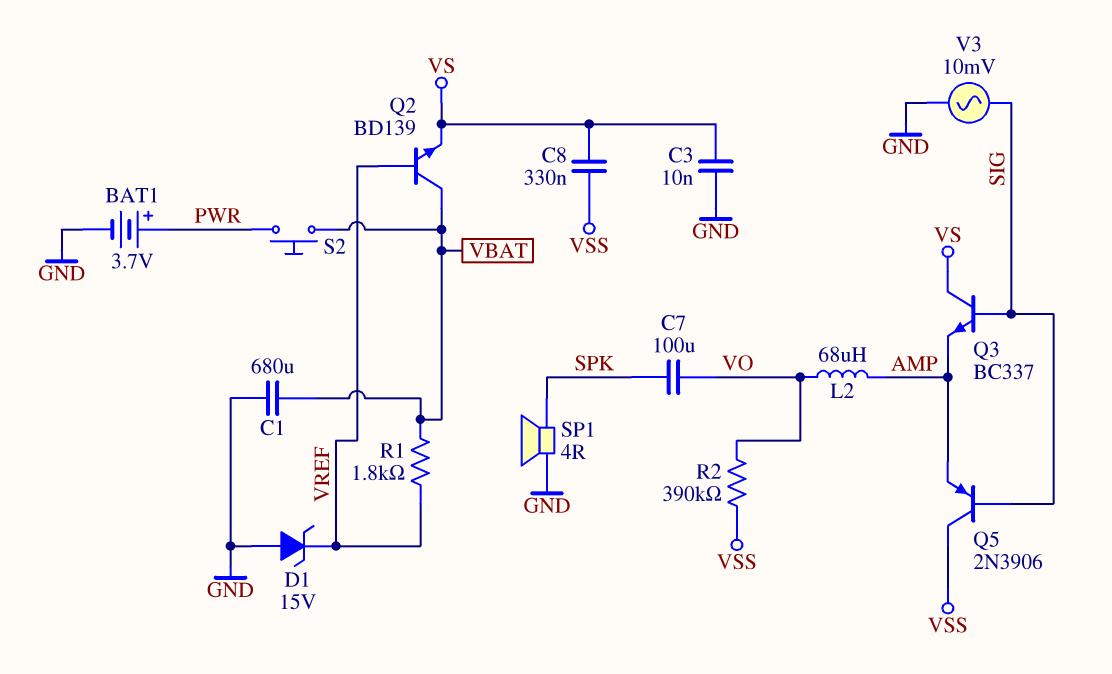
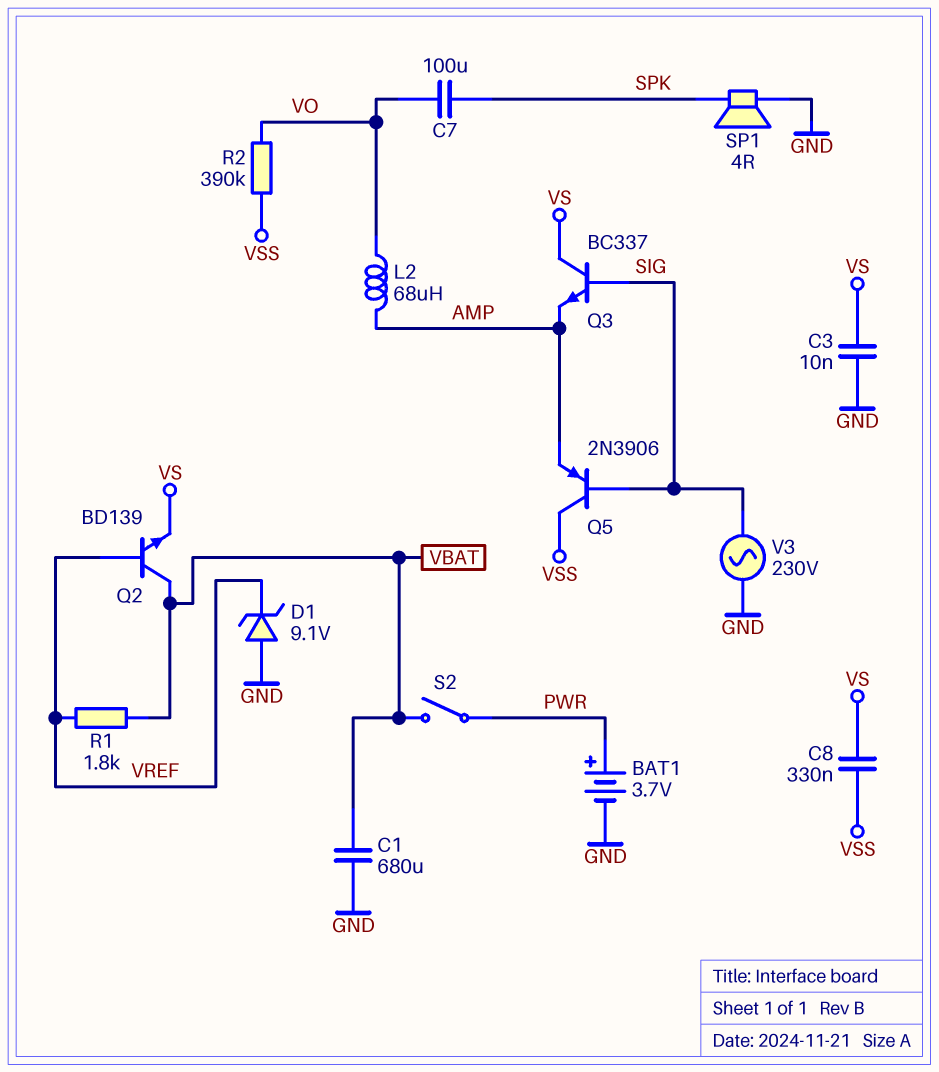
D1: zener 15V (A GND, K VREF) -> zener 9.1V (A GND, K VREF)
S2: button (PWR, VBAT) -> switch (PWR, VBAT)
V3: AC 10mV (GND, SIG) -> AC 230V (GND, SIG)

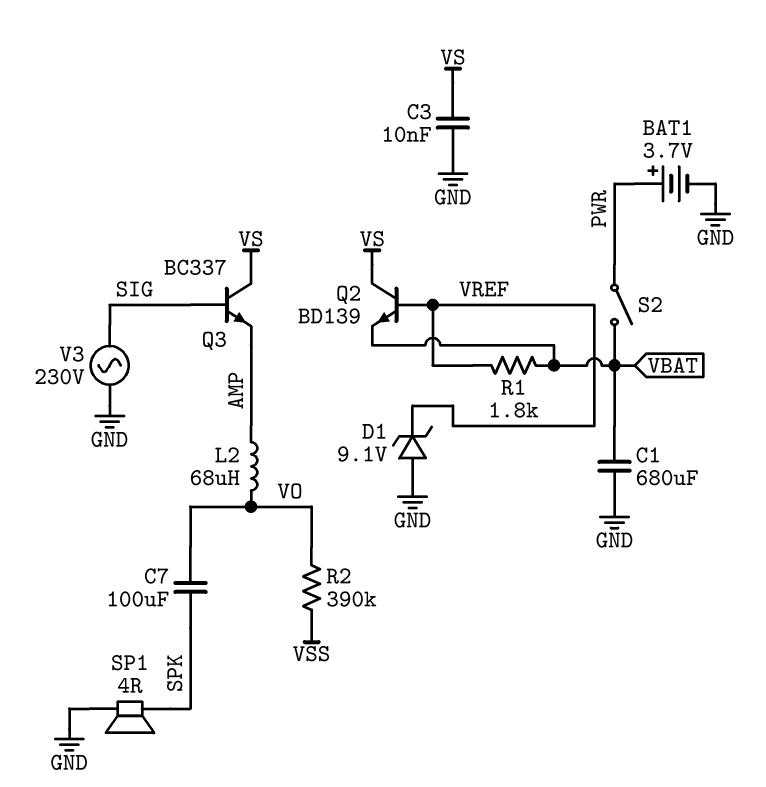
C8: 330nF (VS, VSS) -> none
Q2: NPN BD139 (B VREF, C VBAT, E VS) -> NPN BD139 (B VREF, C VS, E VBAT)
Q5: PNP 2N3906 (B SIG, C VSS, E AMP) -> none

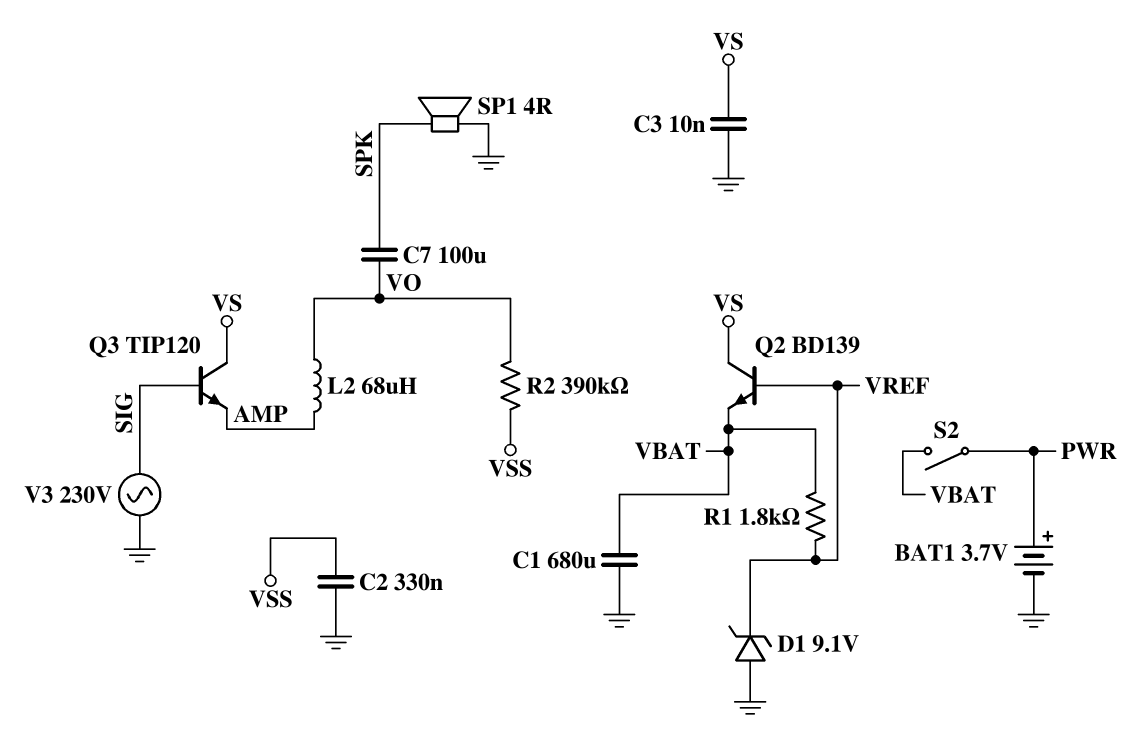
C2: none -> 330nF (GND, VSS)
Q3: NPN BC337 (B SIG, C VS, E AMP) -> NPN TIP120 (B SIG, C VS, E AMP)

